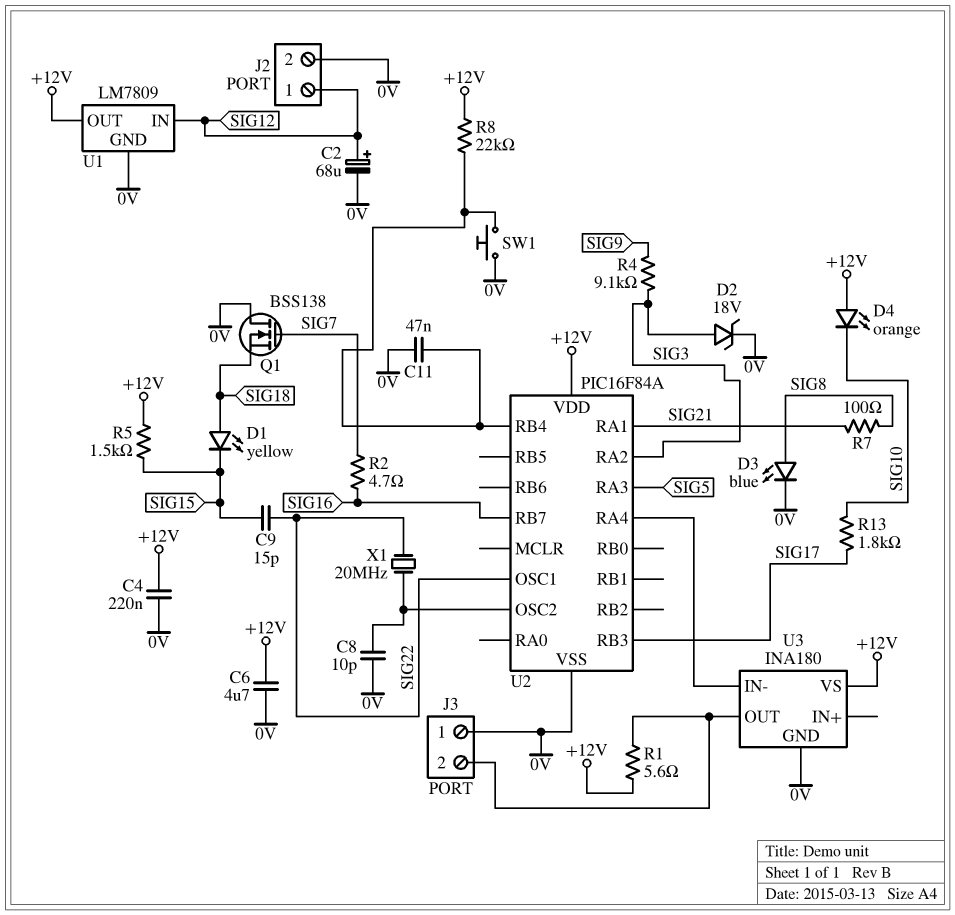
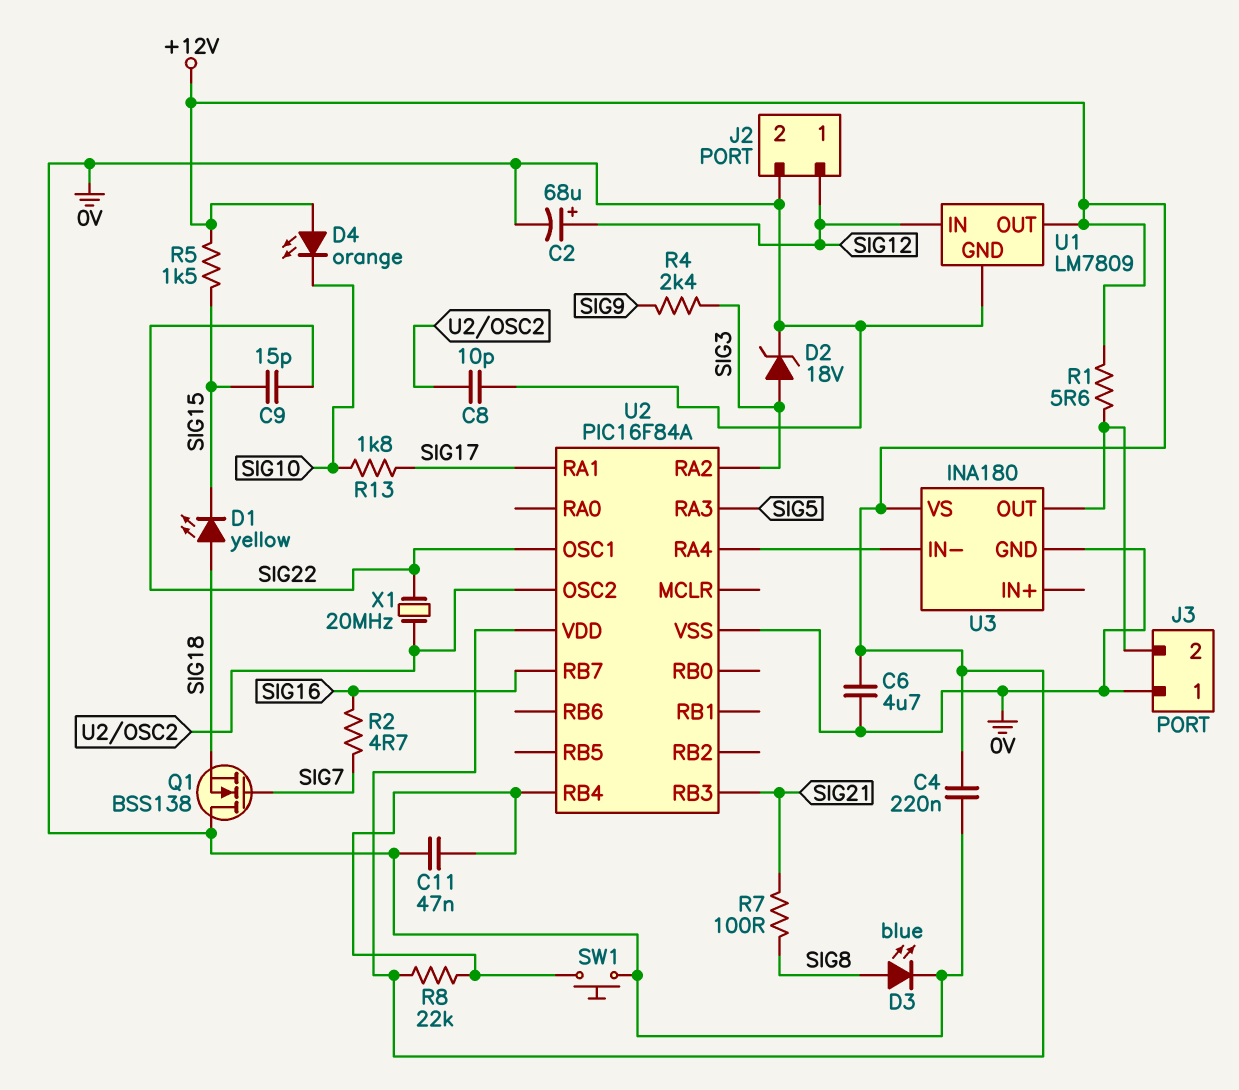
R4: 9.1k (SIG3, SIG9) -> 2.4k (SIG3, SIG9)
U2 pin RA1: SIG21 -> SIG17
U2 pin RB3: SIG17 -> SIG21

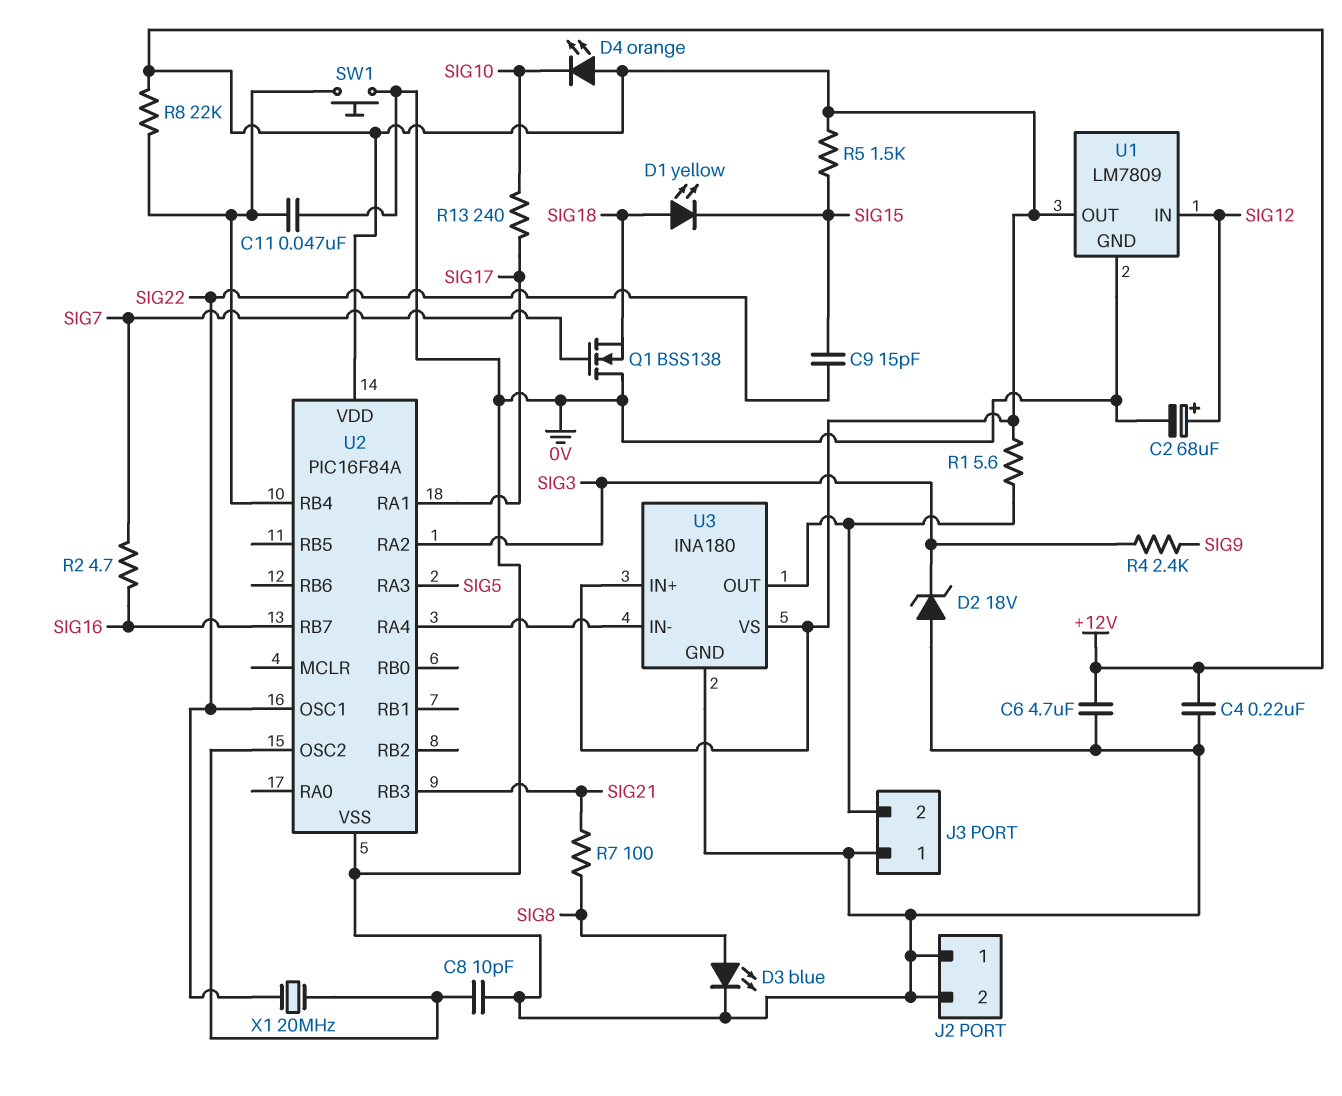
D2: zener 18V (A SIG3, K 0V) -> zener 18V (A 0V, K SIG3)
J2 pin 1: SIG12 -> 0V
R13: 1.8k (SIG10, SIG17) -> 240 (SIG10, SIG17)
U3 pin IN+: none -> +12V

